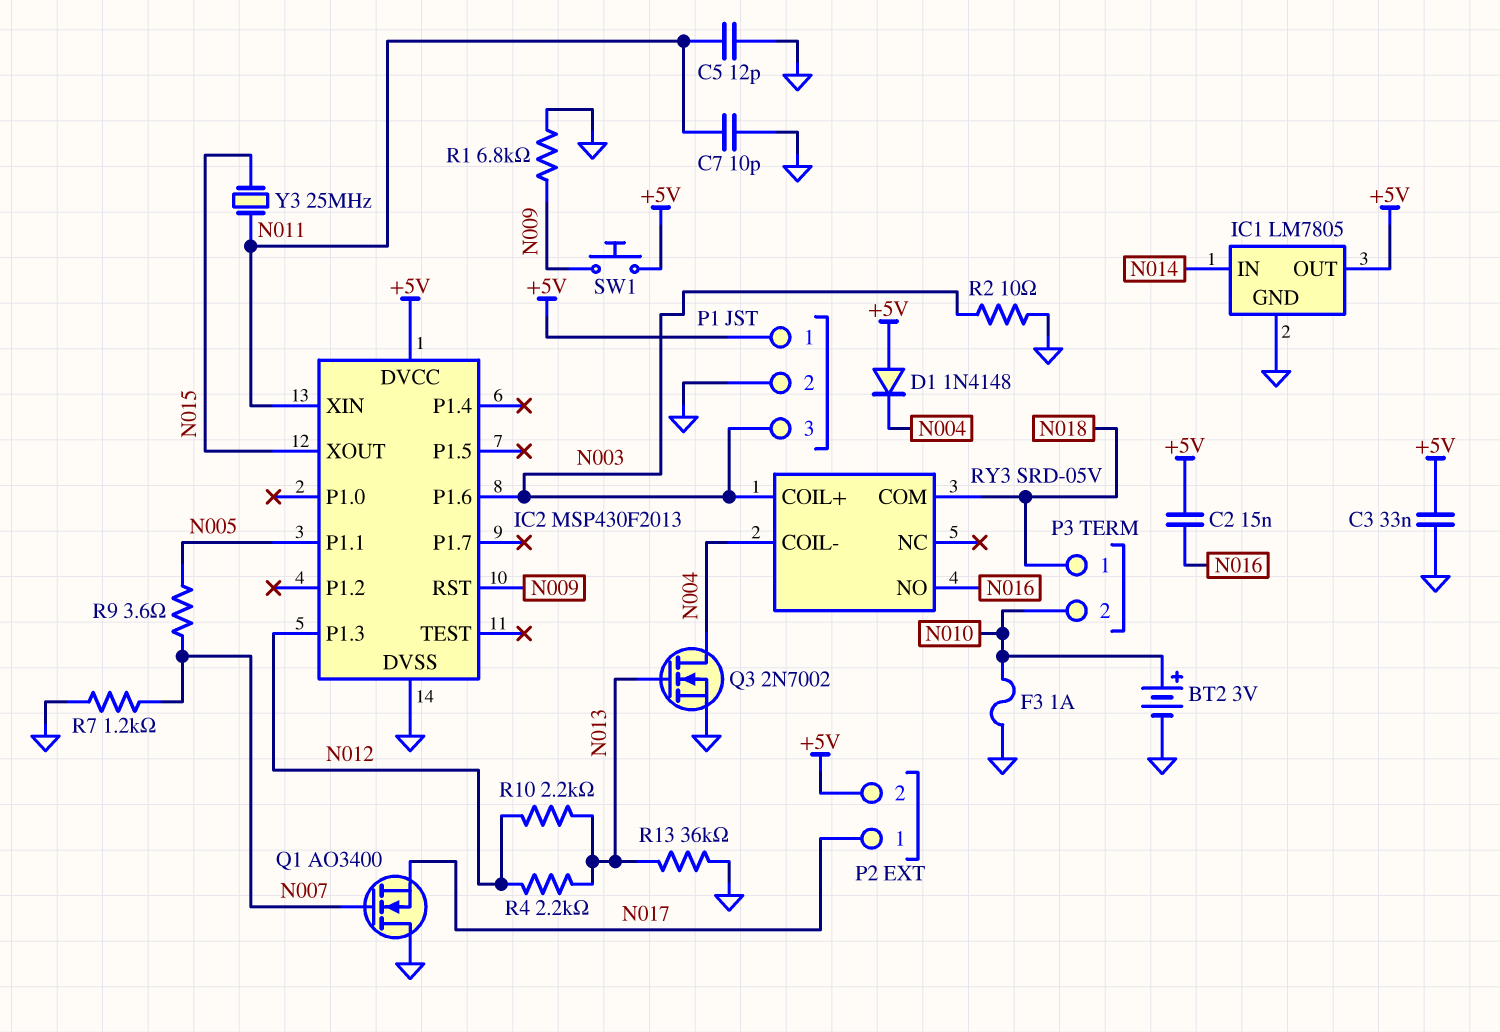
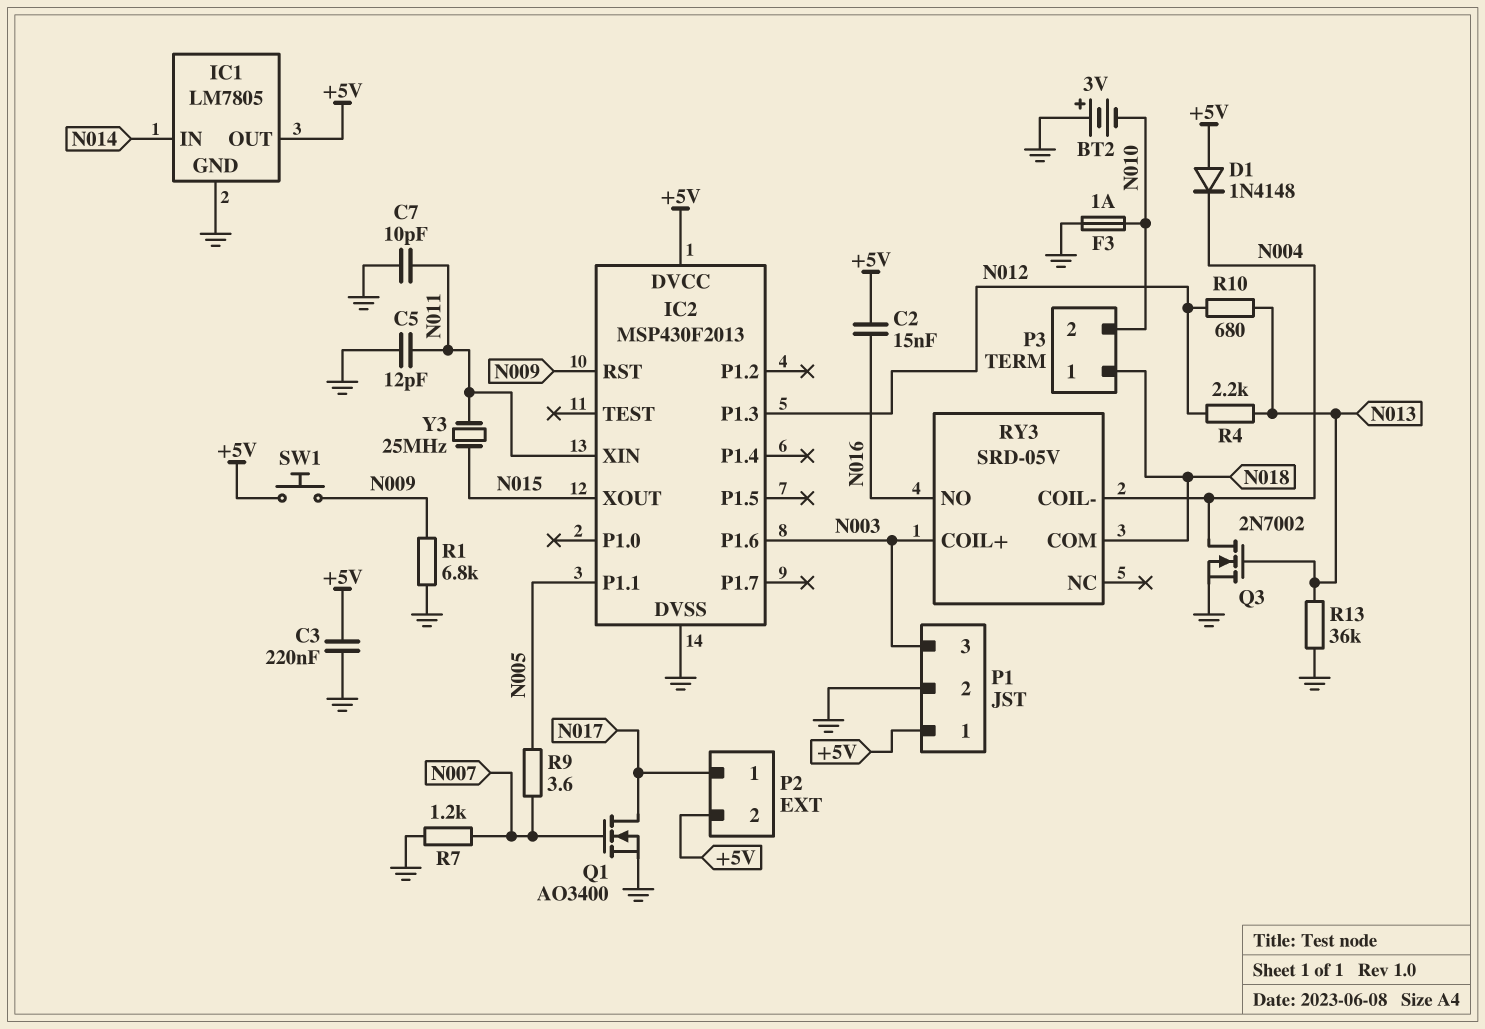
BT2: 3V (plus N010, minus GND) -> 3V (plus GND, minus N010)
C3: 33nF (+5V, GND) -> 220nF (+5V, GND)
Q1: NMOS AO3400 (G N007, D GND, S N017) -> NMOS AO3400 (G N007, D N017, S GND)
R2: 10 (GND, N003) -> none
R10: 2.2k (N012, N013) -> 680 (N012, N013)

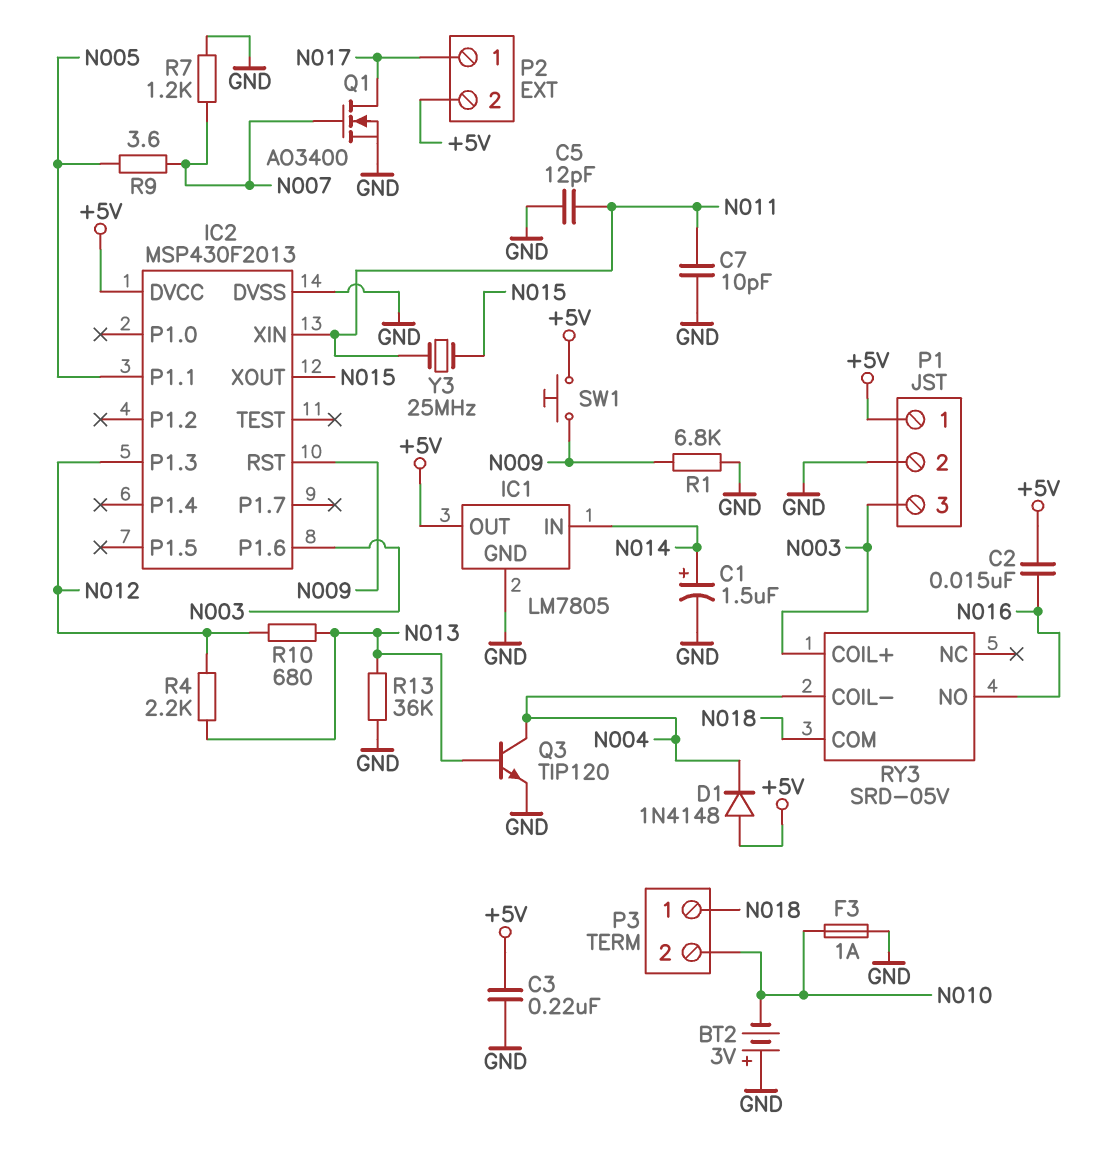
C1: none -> 1.5uF (plus N014, minus GND)
Q3: NMOS 2N7002 (G N013, D N004, S GND) -> NPN TIP120 (B N013, C N004, E GND)

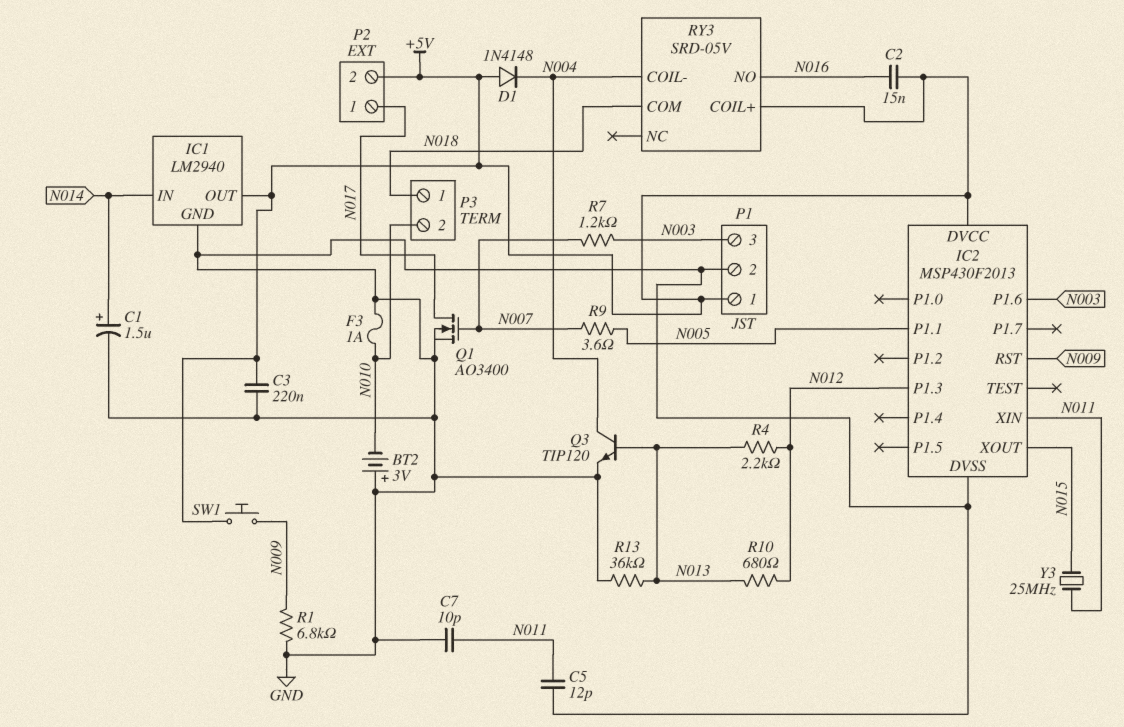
IC1: LM7805 -> LM2940
R7: 1.2k (GND, N007) -> 1.2k (N003, N007)
RY3 pin COIL+: N003 -> +5V

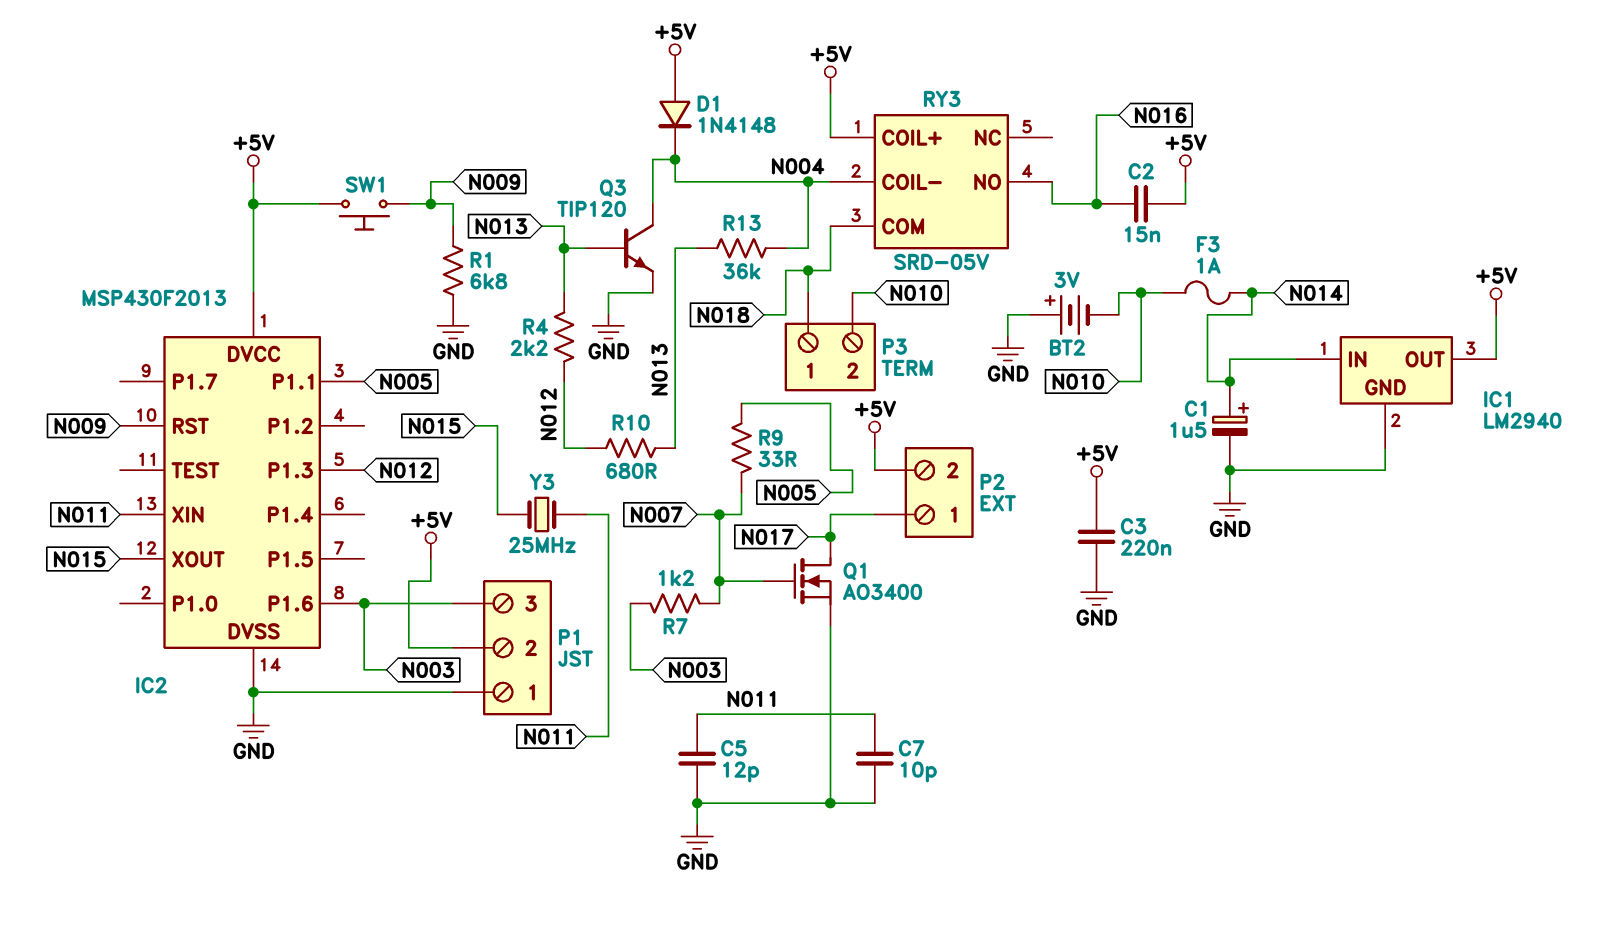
F3: 1A (GND, N010) -> 1A (N010, N014)
P1 pin 1: +5V -> GND
P1 pin 2: GND -> +5V
R9: 3.6 (N005, N007) -> 33 (N005, N007)
R13: 36k (GND, N013) -> 36k (N004, N013)

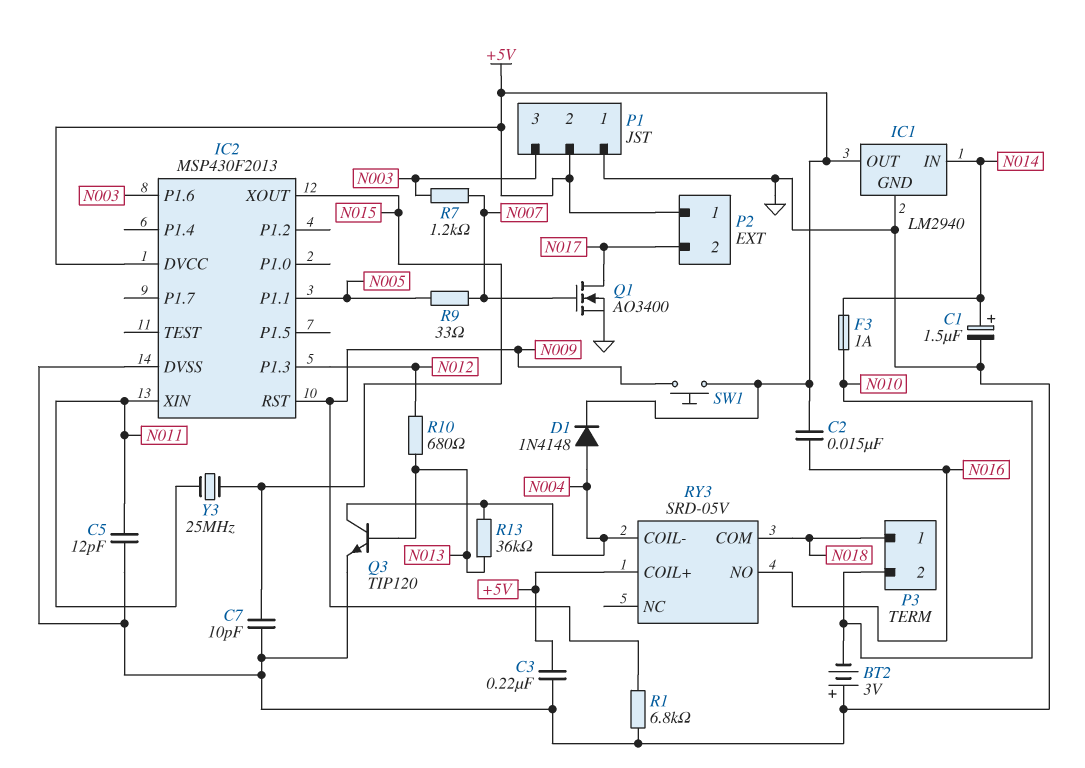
C7: 10pF (GND, N011) -> 10pF (GND, N015)
D1: diode 1N4148 (A +5V, K N004) -> diode 1N4148 (A N004, K +5V)
P2 pin 1: N017 -> +5V
P2 pin 2: +5V -> N017
R4: 2.2k (N012, N013) -> none

